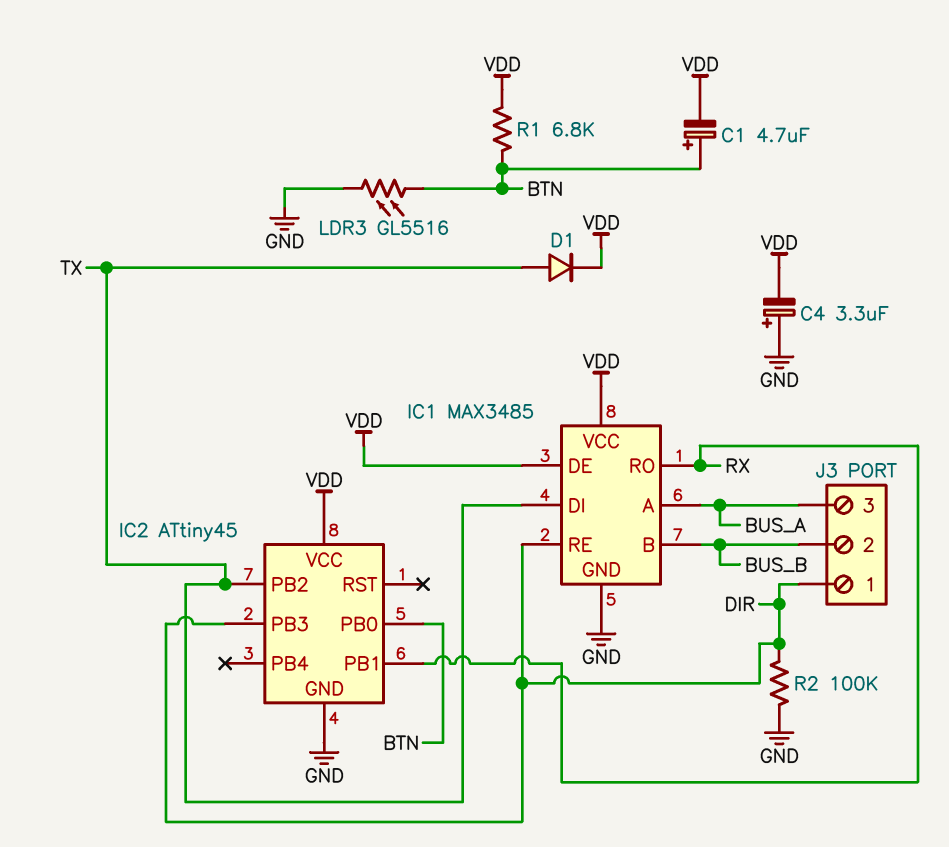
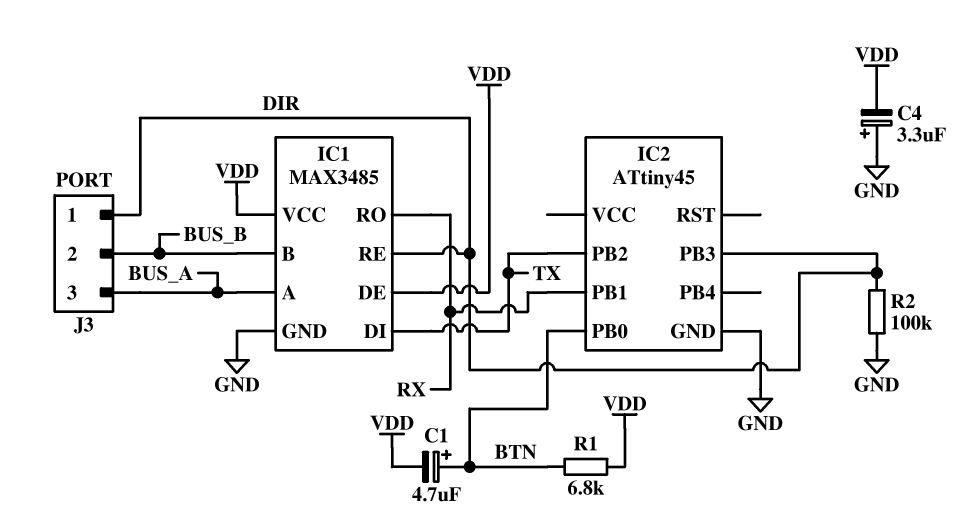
D1: diode (A TX, K VDD) -> none
IC2 pin VCC: VDD -> none
LDR3: GL5516 (BTN, GND) -> none

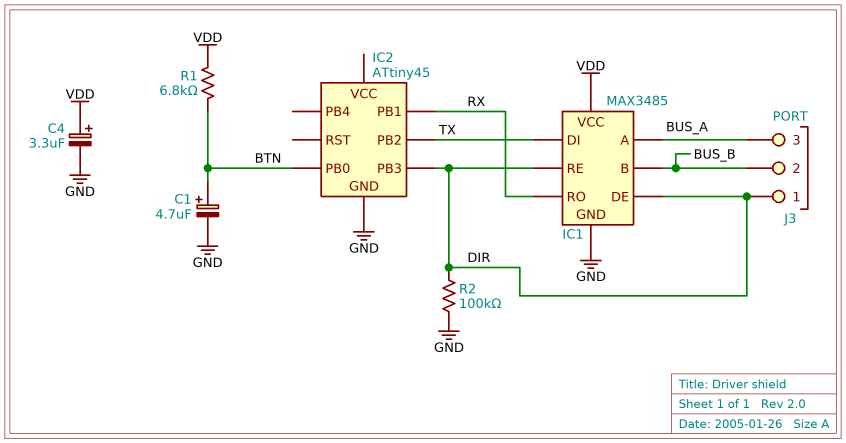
C1: 4.7uF (plus BTN, minus VDD) -> 4.7uF (plus BTN, minus GND)
C4: 3.3uF (plus GND, minus VDD) -> 3.3uF (plus VDD, minus GND)
IC1 pin DE: VDD -> DIR

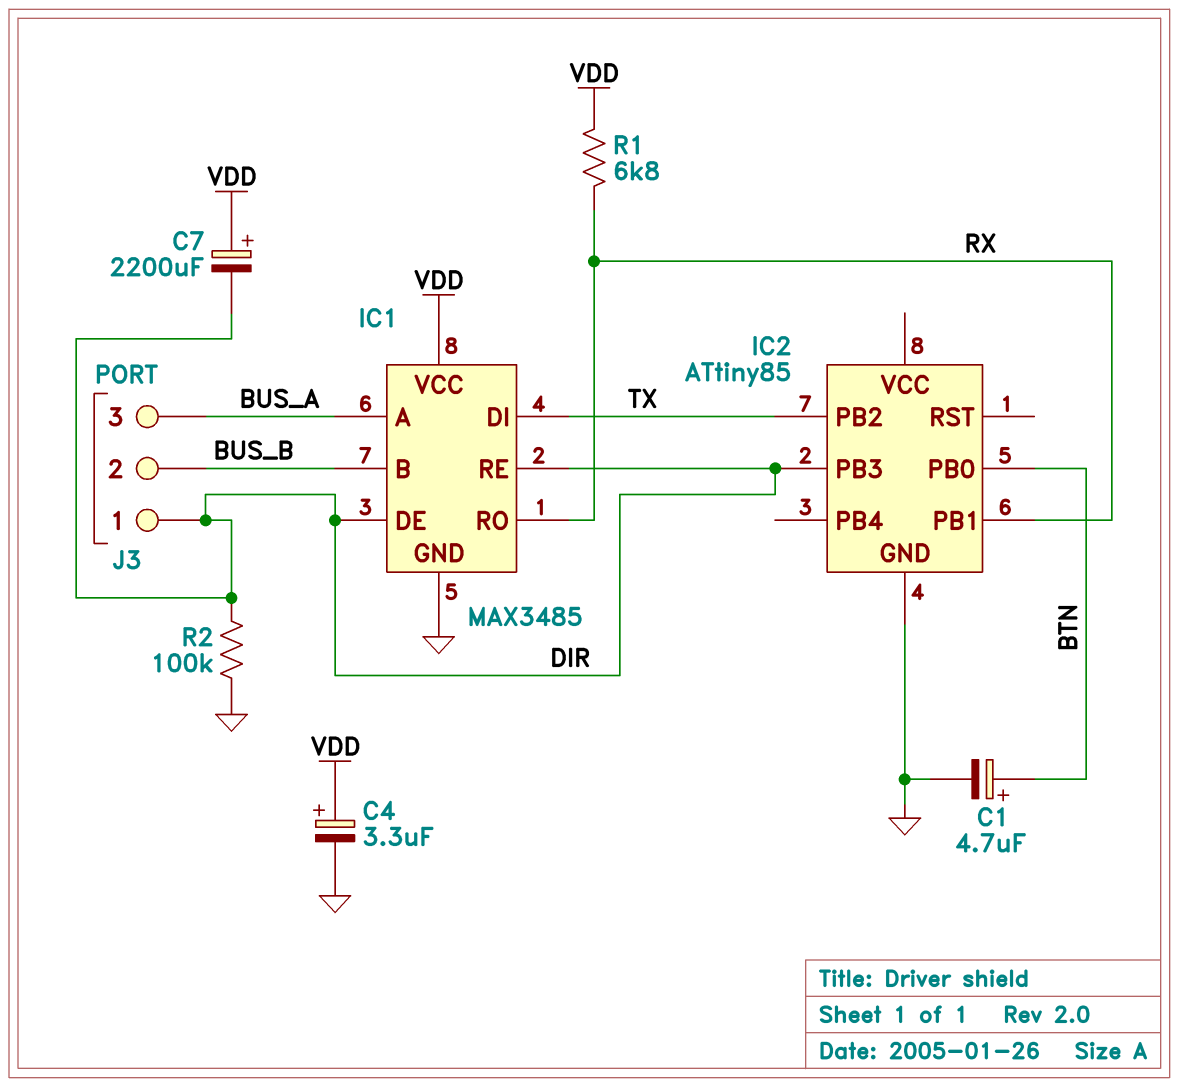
C7: none -> 2200uF (plus VDD, minus DIR)
IC2: ATtiny45 -> ATtiny85
R1: 6.8k (BTN, VDD) -> 6.8k (RX, VDD)

